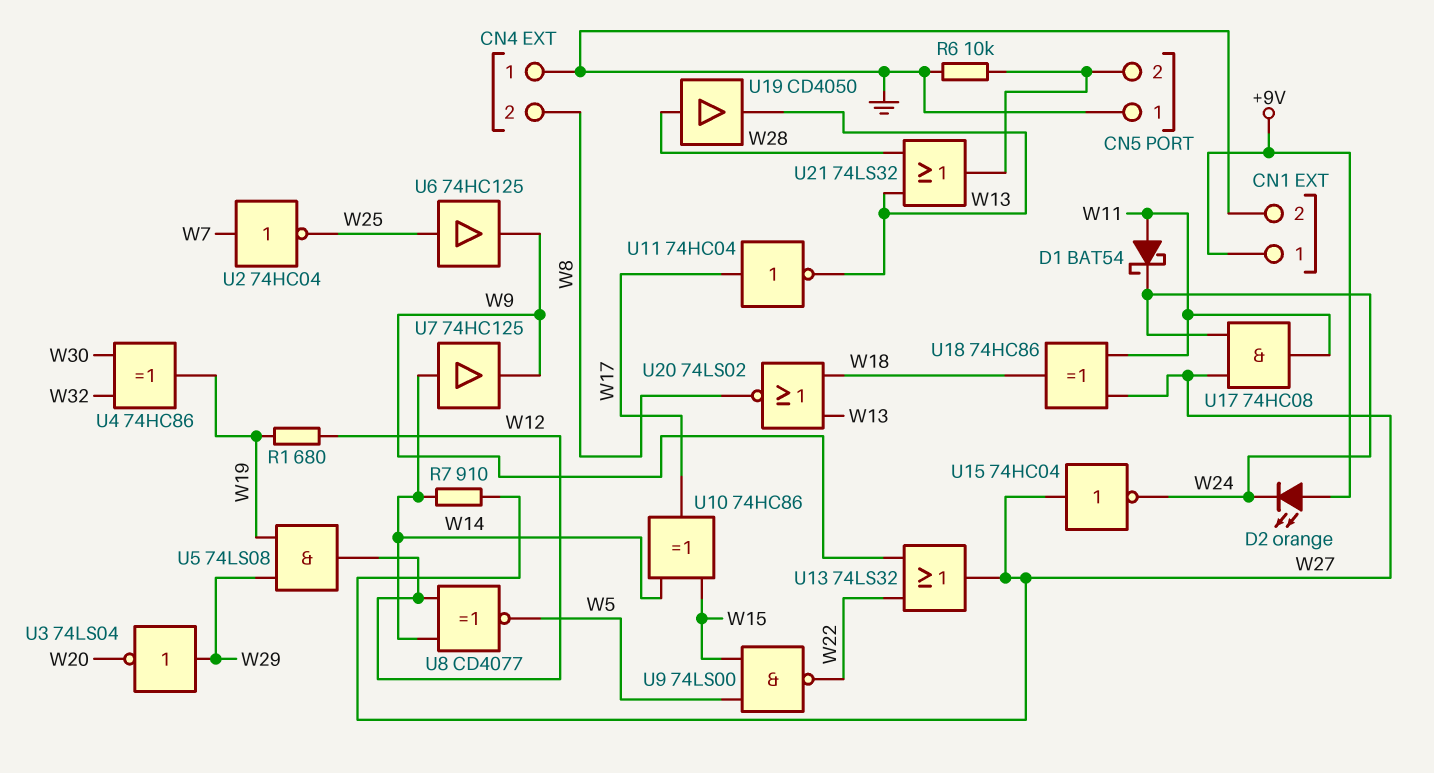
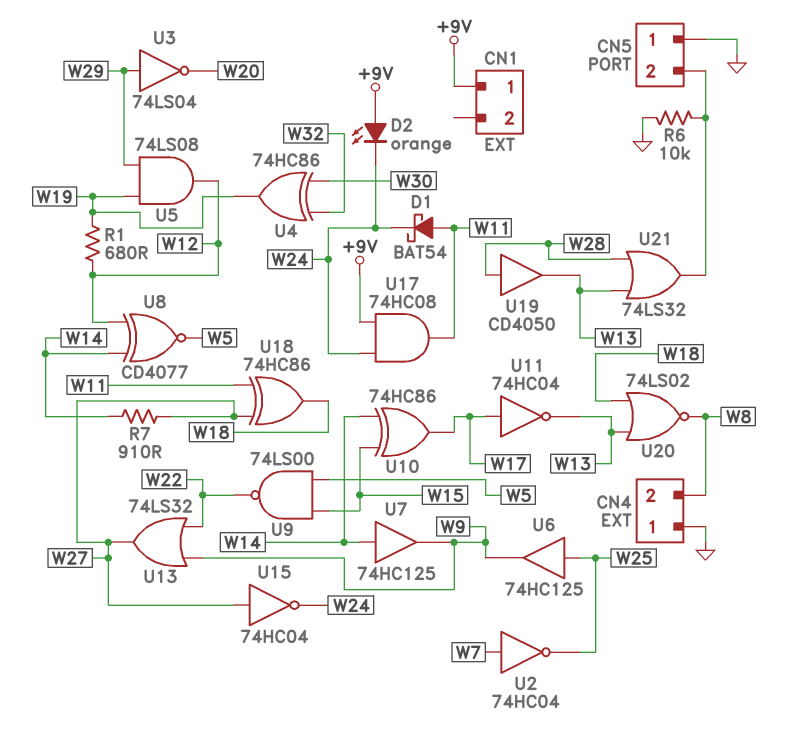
CN1 pin 2: GND -> none
U17: AND 74HC08 (in W24, in W27, out W11) -> AND 74HC08 (in +9V, in W24, out W11)

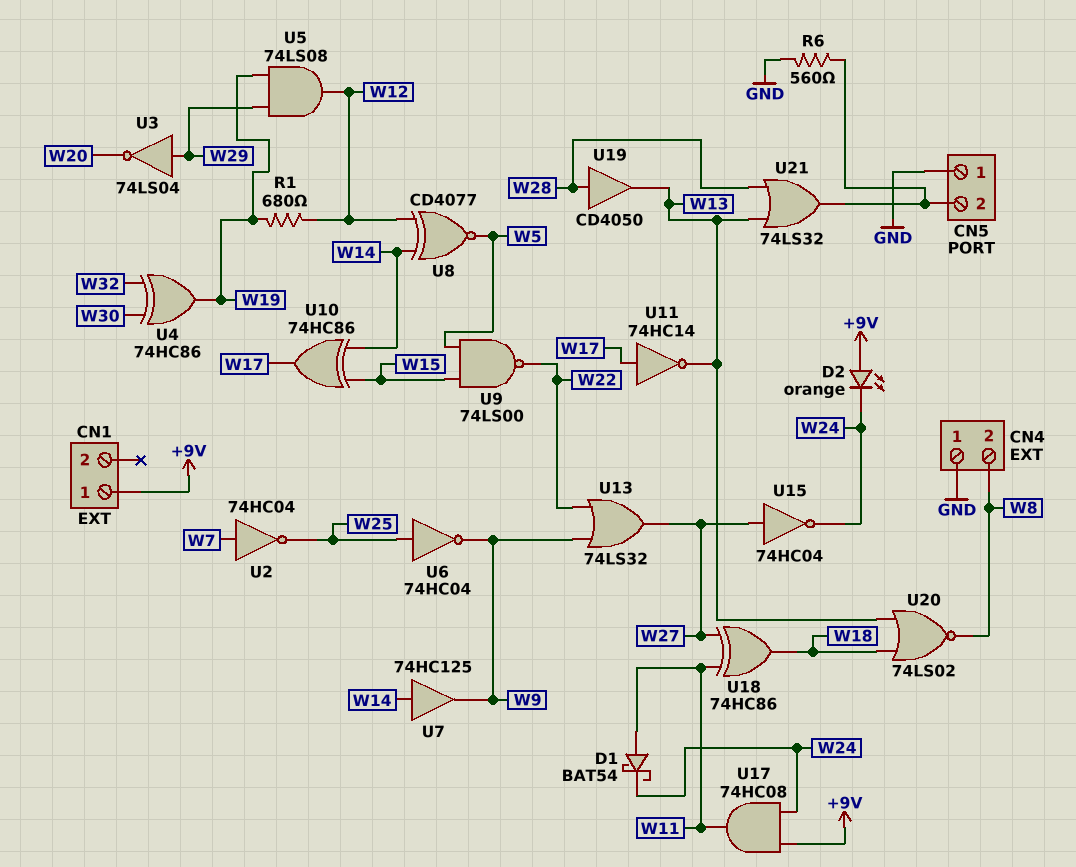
R6: 10k (CN5/2, GND) -> 560 (CN5/2, GND)
R7: 910 (W14, W27) -> none
U6: buffer 74HC125 (in W25, out W9) -> NOT 74HC04 (in W25, out W9)
U11: NOT 74HC04 (in W17, out W13) -> NOT 74HC14 (in W17, out W13)

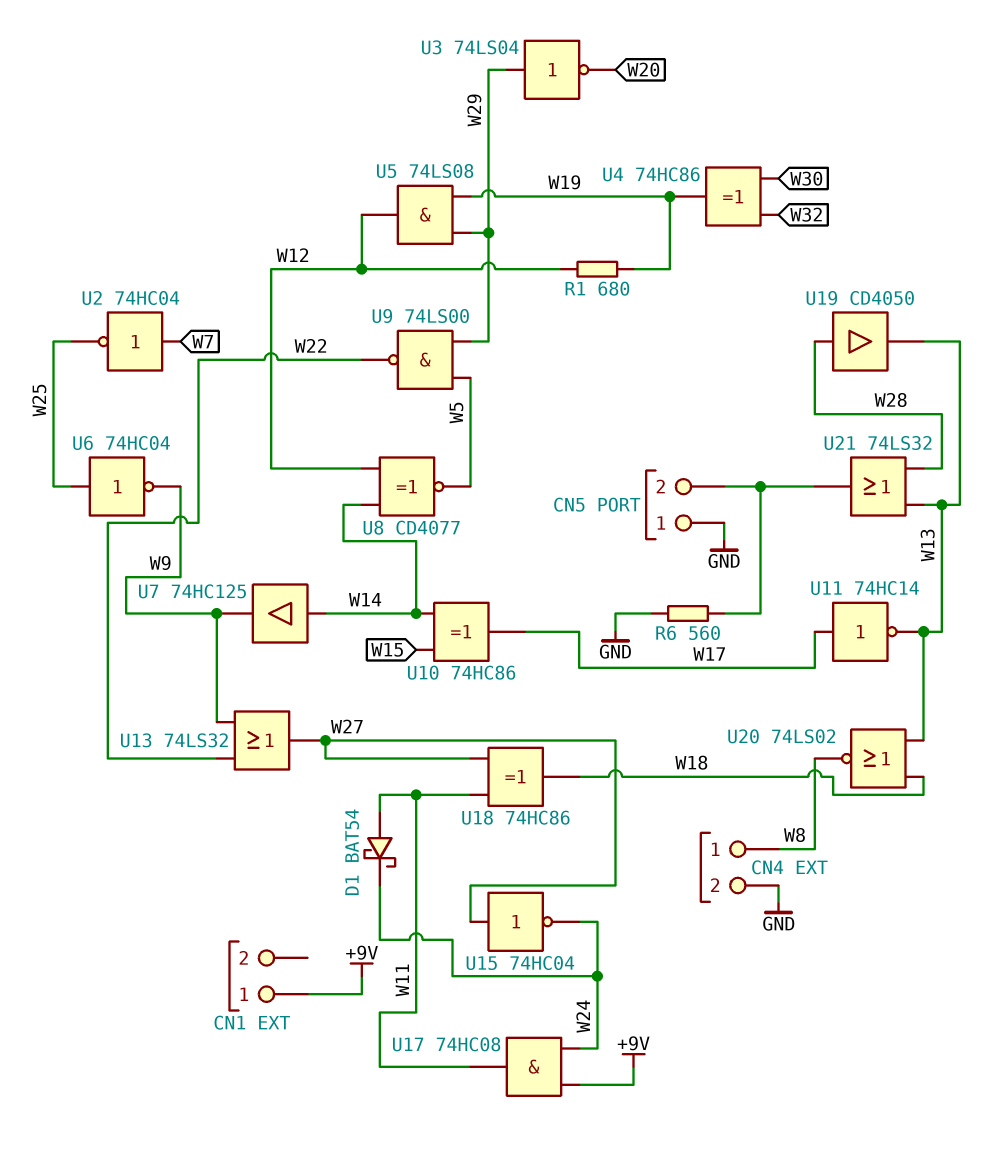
CN4 pin 1: GND -> W8
CN4 pin 2: W8 -> GND
D2: LED orange (A +9V, K W24) -> none
U9: NAND 74LS00 (in W5, in W15, out W22) -> NAND 74LS00 (in W5, in W29, out W22)

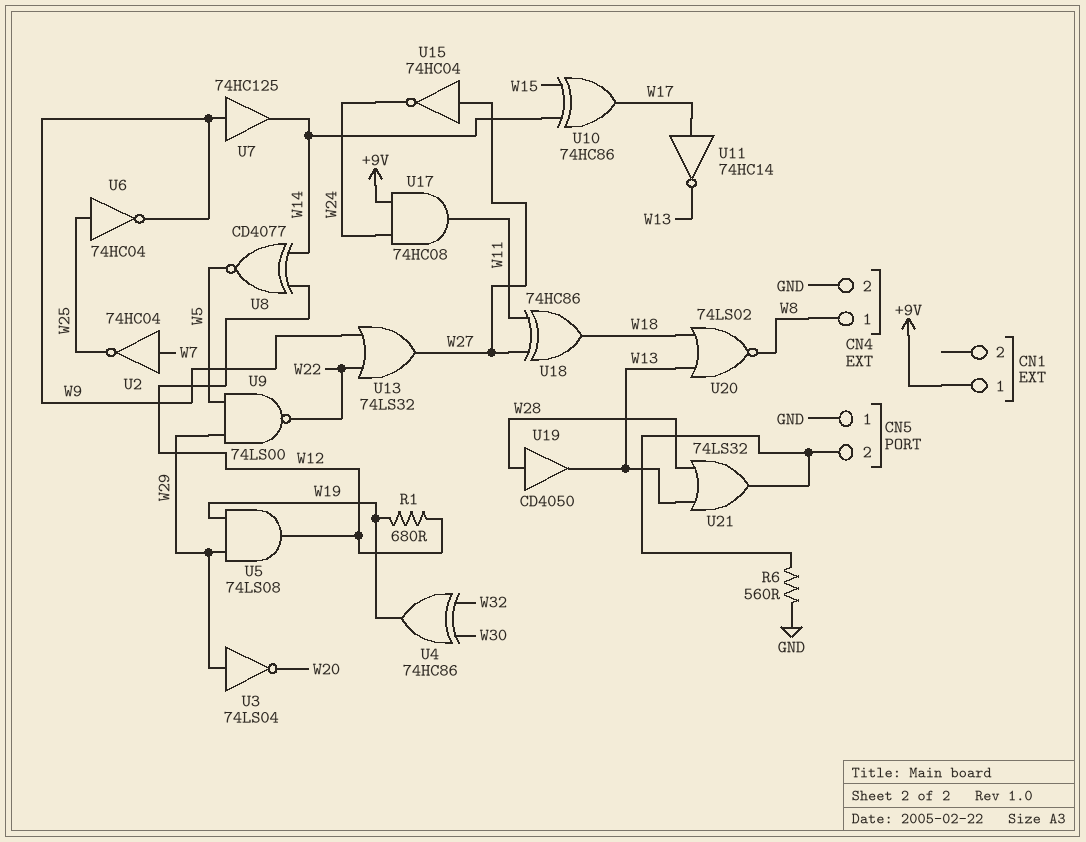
D1: schottky BAT54 (A W11, K W24) -> none
U7: buffer 74HC125 (in W14, out W9) -> buffer 74HC125 (in W9, out W14)

